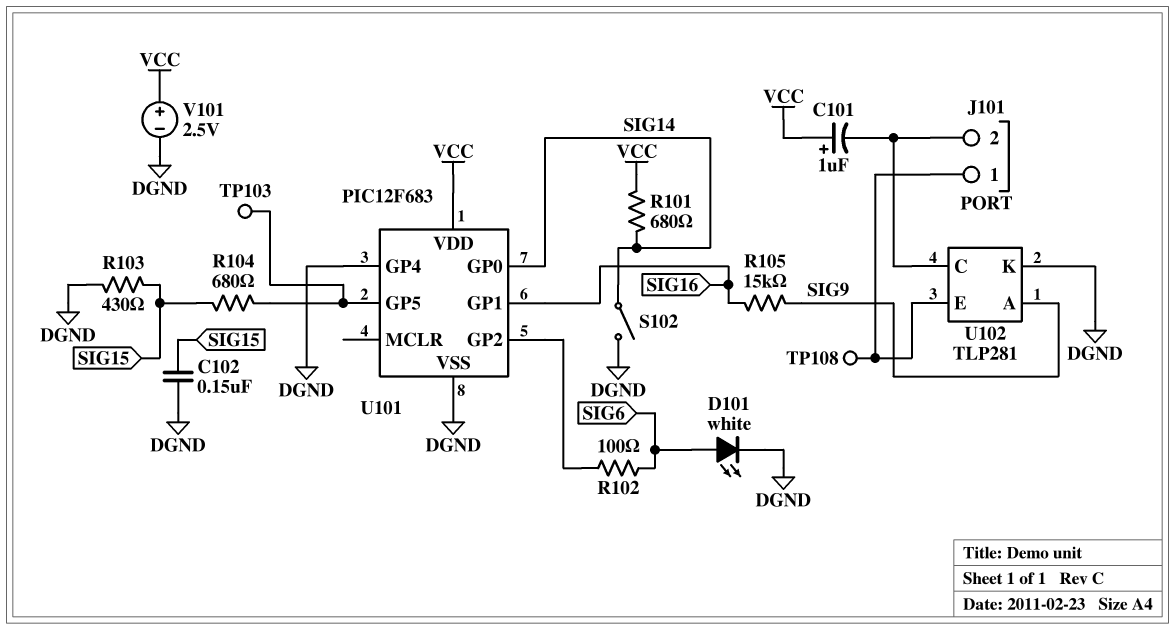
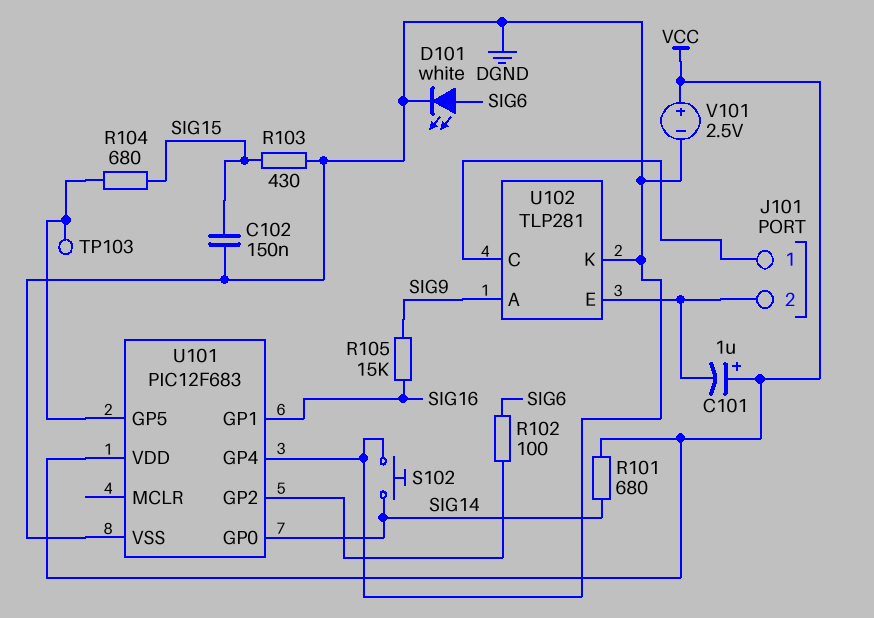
S102: switch (DGND, SIG14) -> button (DGND, SIG14)
TP108: test point (J101/1) -> none
U102 pin C: J101/2 -> J101/1
U102 pin E: J101/1 -> J101/2

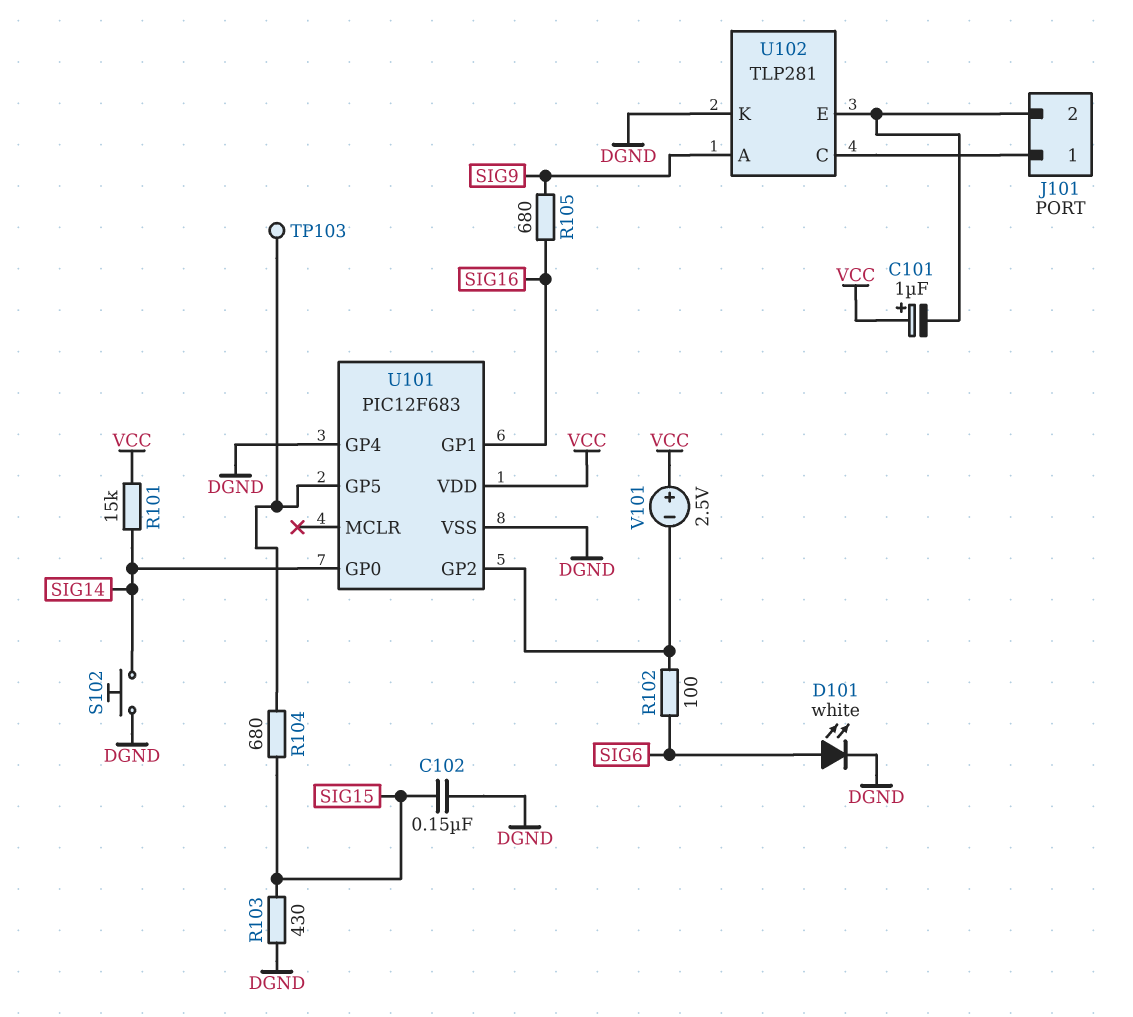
R101: 680 (SIG14, VCC) -> 15k (SIG14, VCC)
R105: 15k (SIG9, SIG16) -> 680 (SIG9, SIG16)
V101: 2.5V (plus VCC, minus DGND) -> 2.5V (plus VCC, minus U101/GP2)

